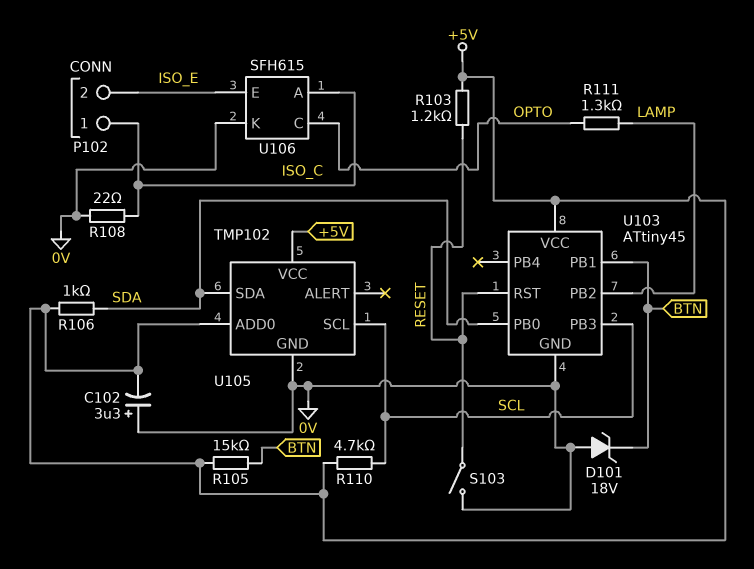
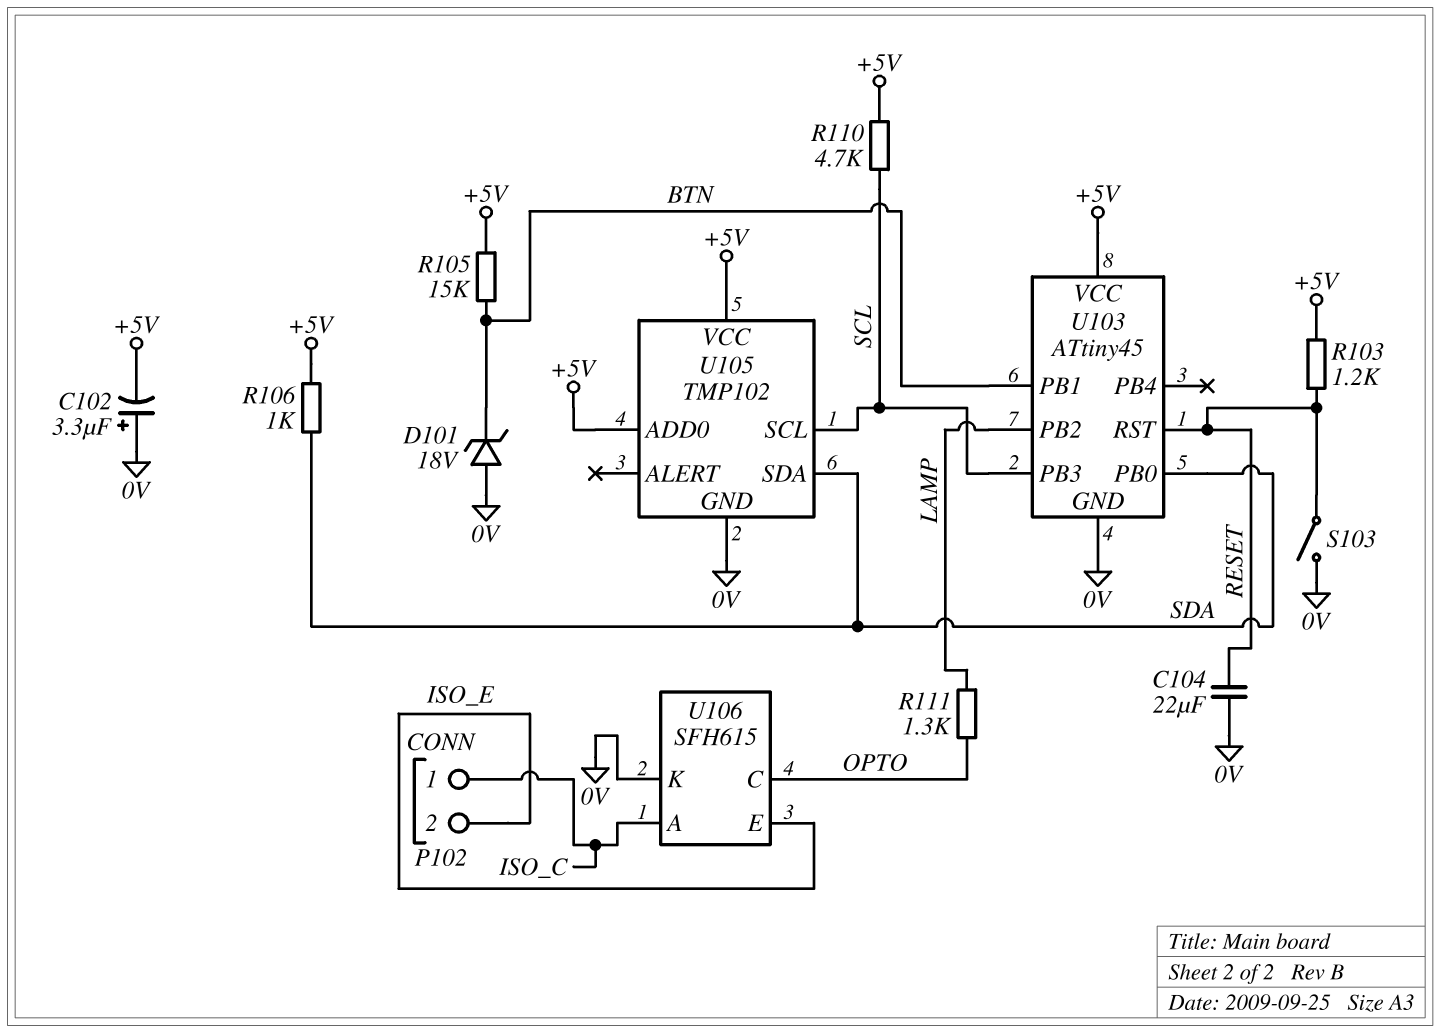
C104: none -> 22uF (0V, RESET)
R108: 22 (0V, ISO_C) -> none

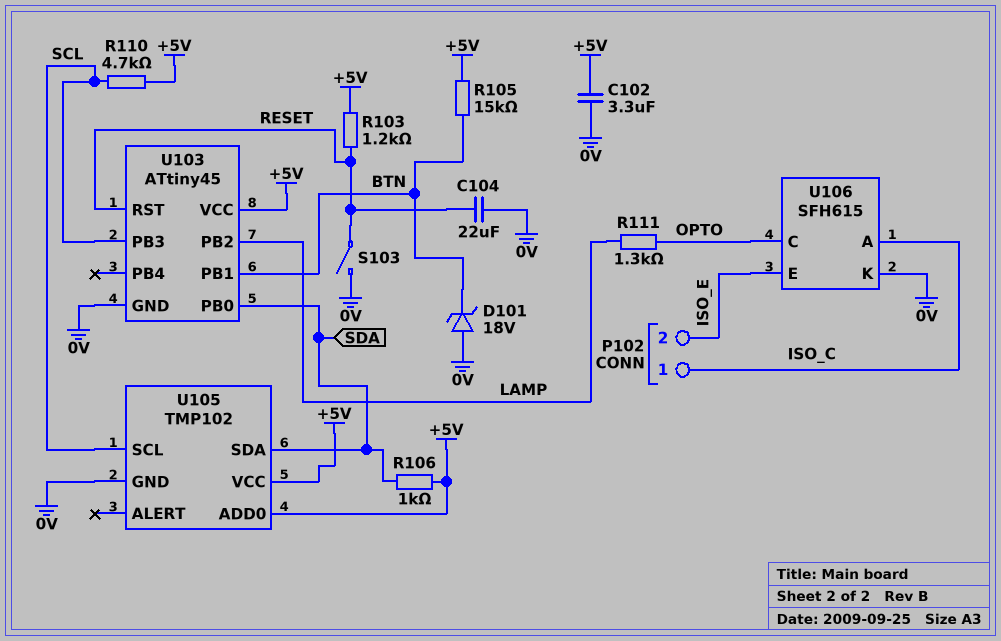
C102: 3.3uF (plus 0V, minus +5V) -> 3.3uF (+5V, 0V)

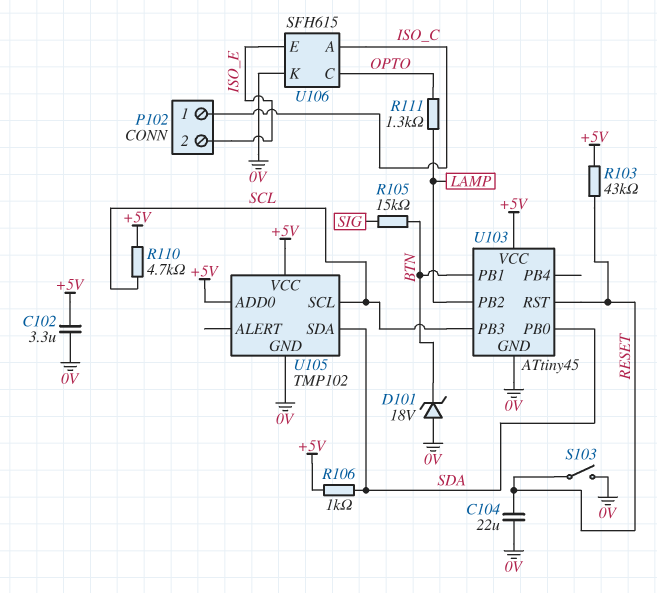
R103: 1.2k (+5V, RESET) -> 43k (+5V, RESET)
R105: 15k (+5V, BTN) -> 15k (BTN, SIG)

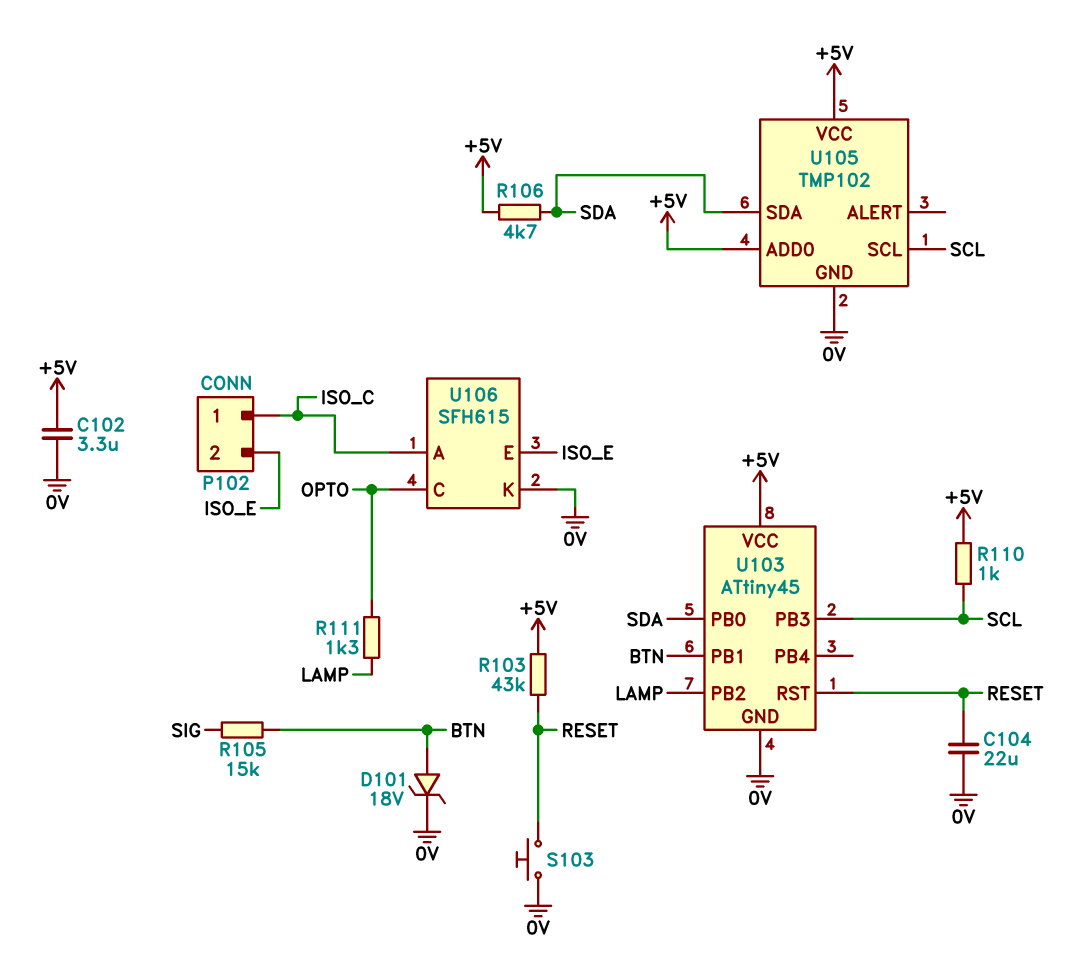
D101: zener 18V (A 0V, K BTN) -> zener 18V (A BTN, K 0V)
R106: 1k (+5V, SDA) -> 4.7k (+5V, SDA)
R110: 4.7k (+5V, SCL) -> 1k (+5V, SCL)
S103: switch (0V, RESET) -> button (0V, RESET)

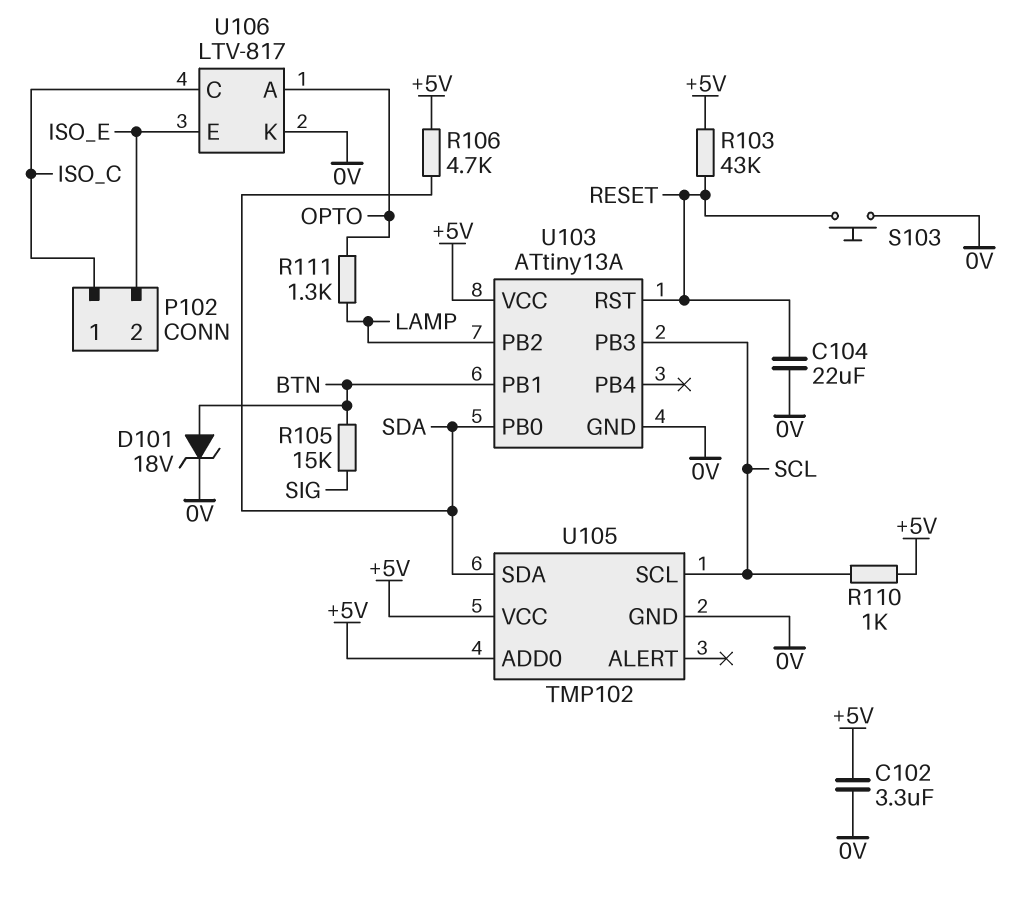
U103: ATtiny45 -> ATtiny13A
U106: SFH615 -> LTV-817
U106 pin A: ISO_C -> OPTO
U106 pin C: OPTO -> ISO_C

